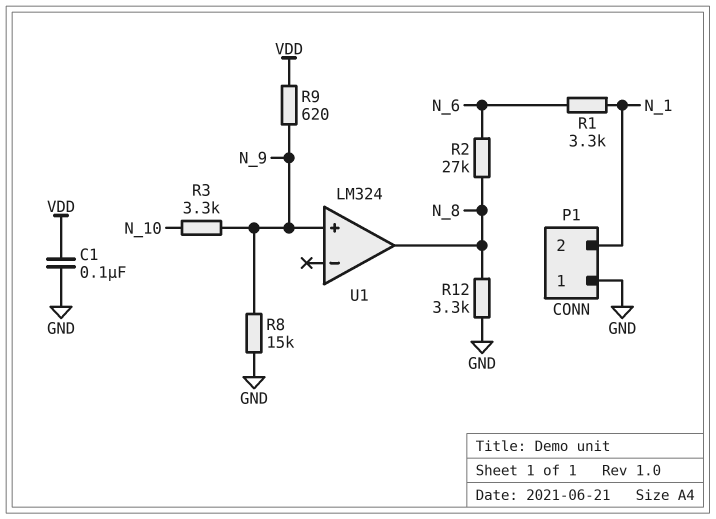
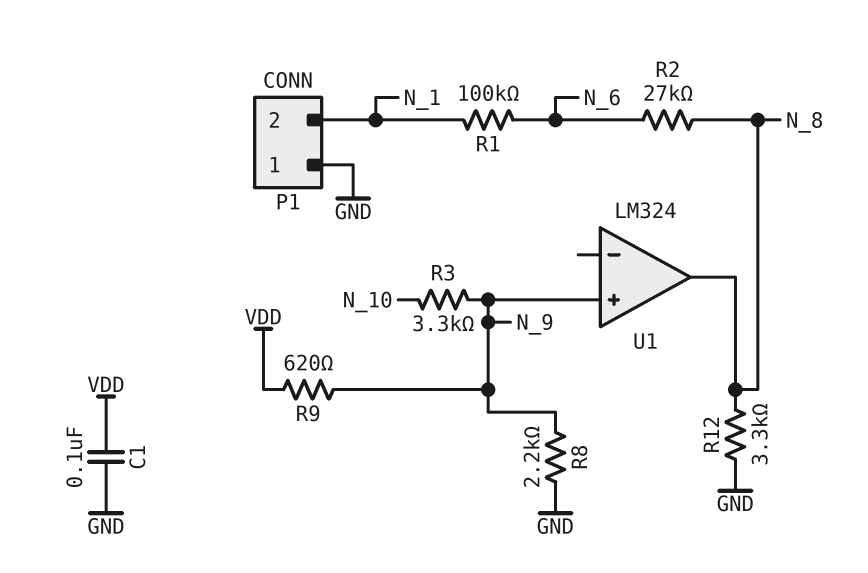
R1: 3.3k (N_1, N_6) -> 100k (N_1, N_6)
R8: 15k (GND, N_9) -> 2.2k (GND, N_9)

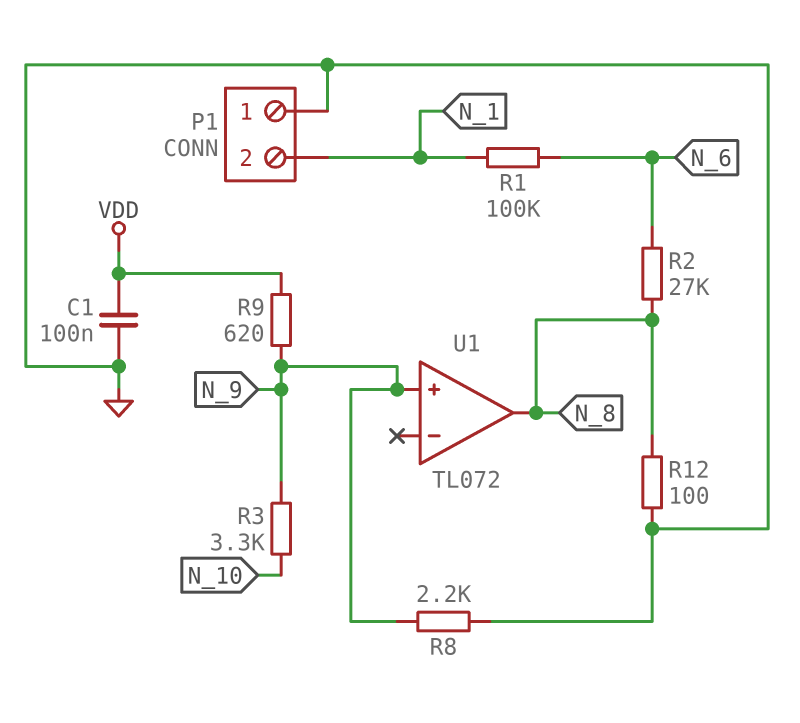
R12: 3.3k (GND, N_8) -> 100 (GND, N_8)
U1: LM324 -> TL072

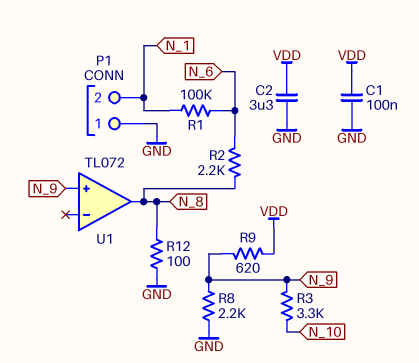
C2: none -> 3.3uF (GND, VDD)
R2: 27k (N_6, N_8) -> 2.2k (N_6, N_8)

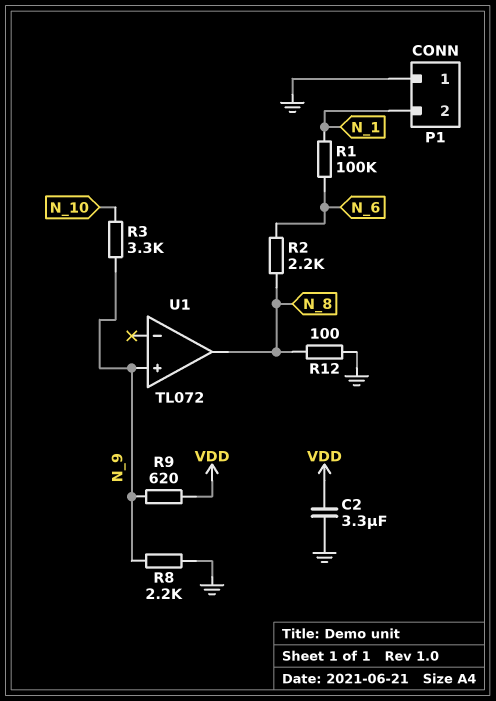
C1: 100nF (GND, VDD) -> none

